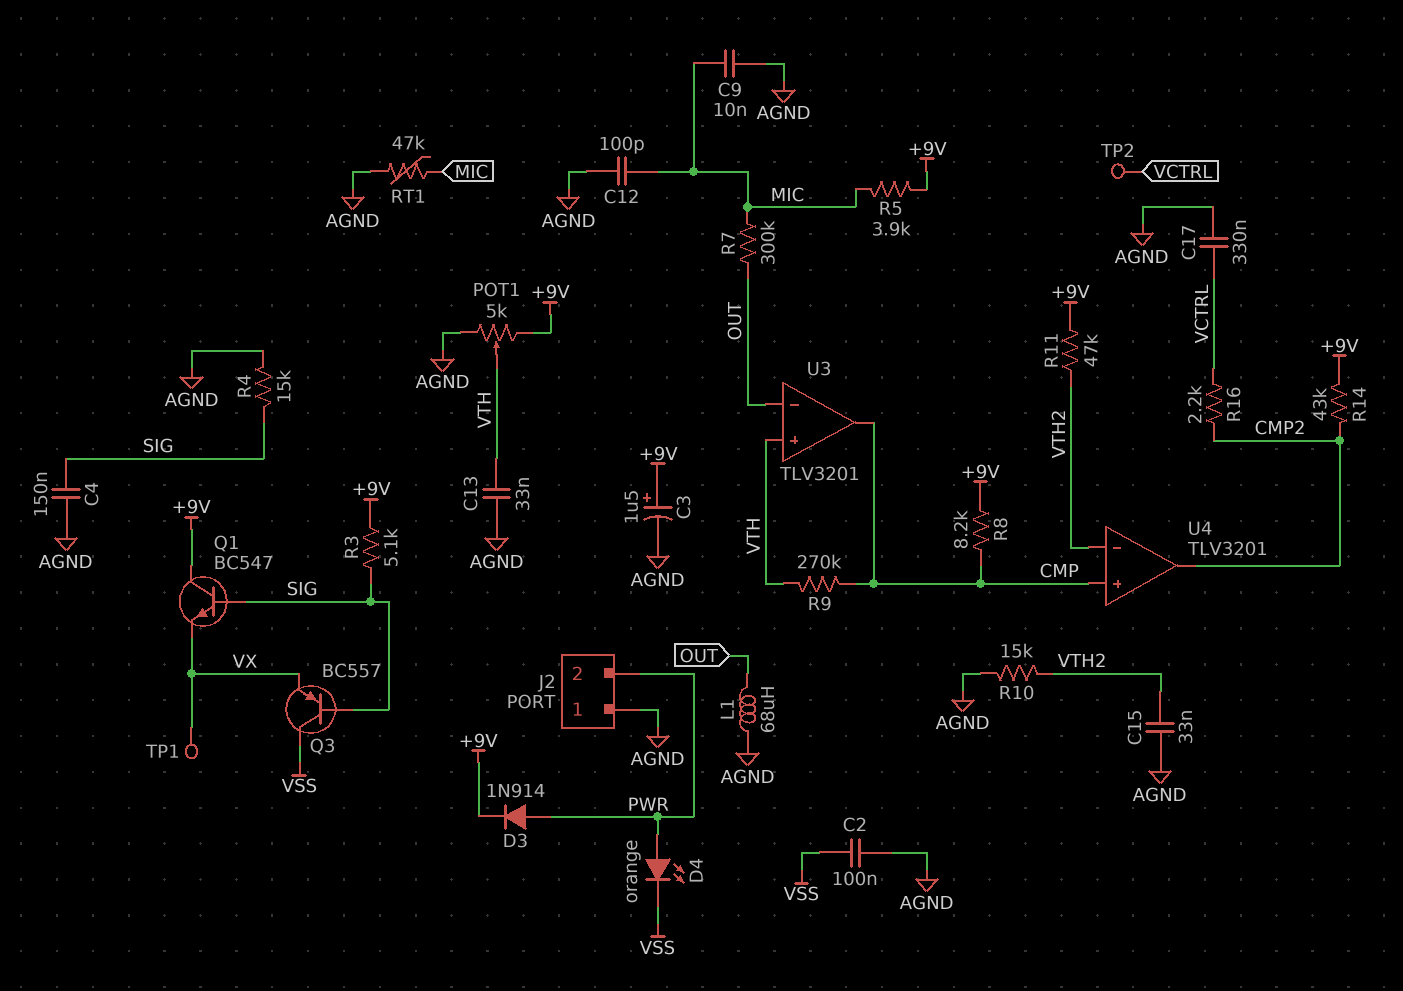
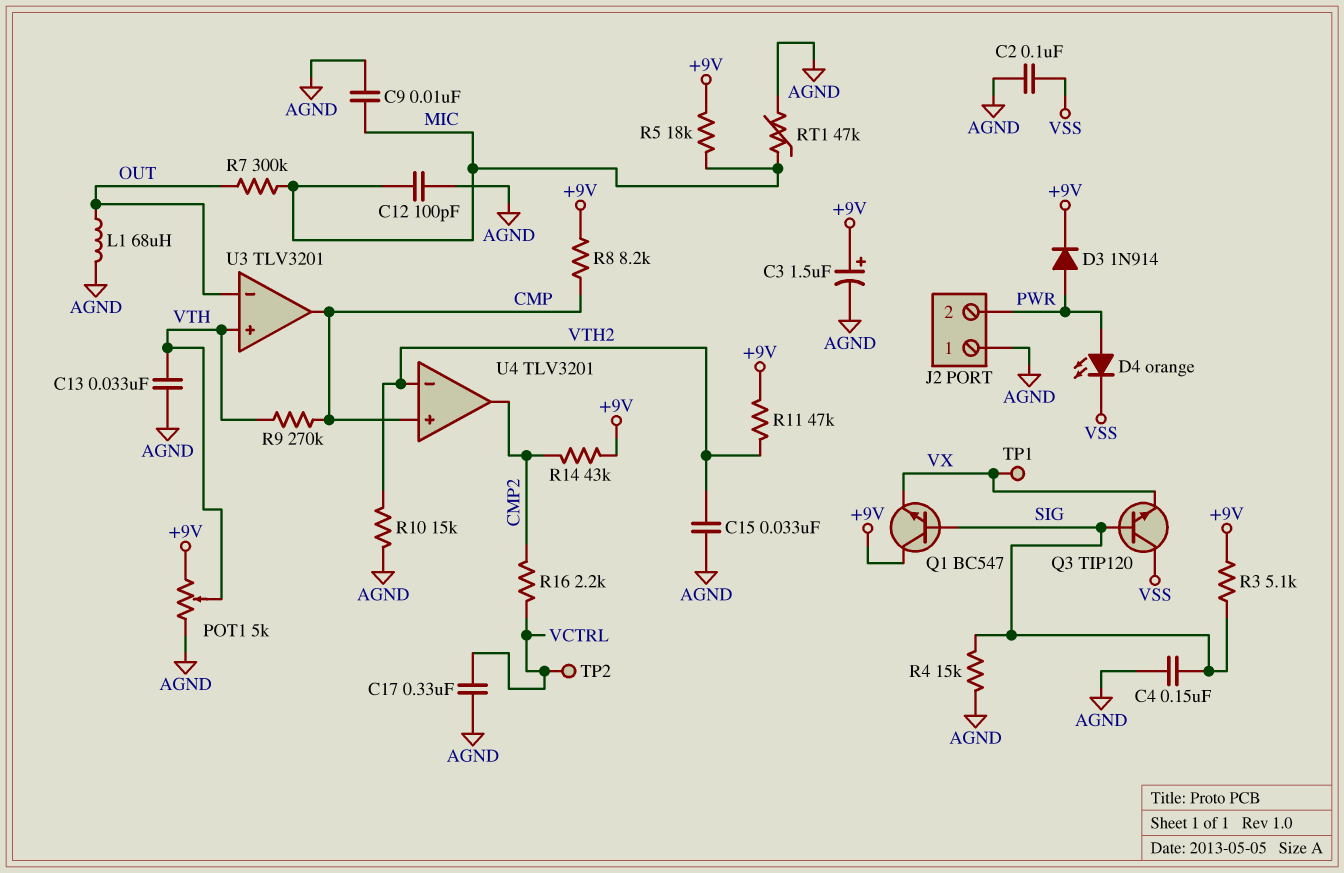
Q3: PNP BC557 (B SIG, C VSS, E VX) -> NPN TIP120 (B SIG, C VSS, E VX)
R5: 3.9k (+9V, MIC) -> 18k (+9V, MIC)

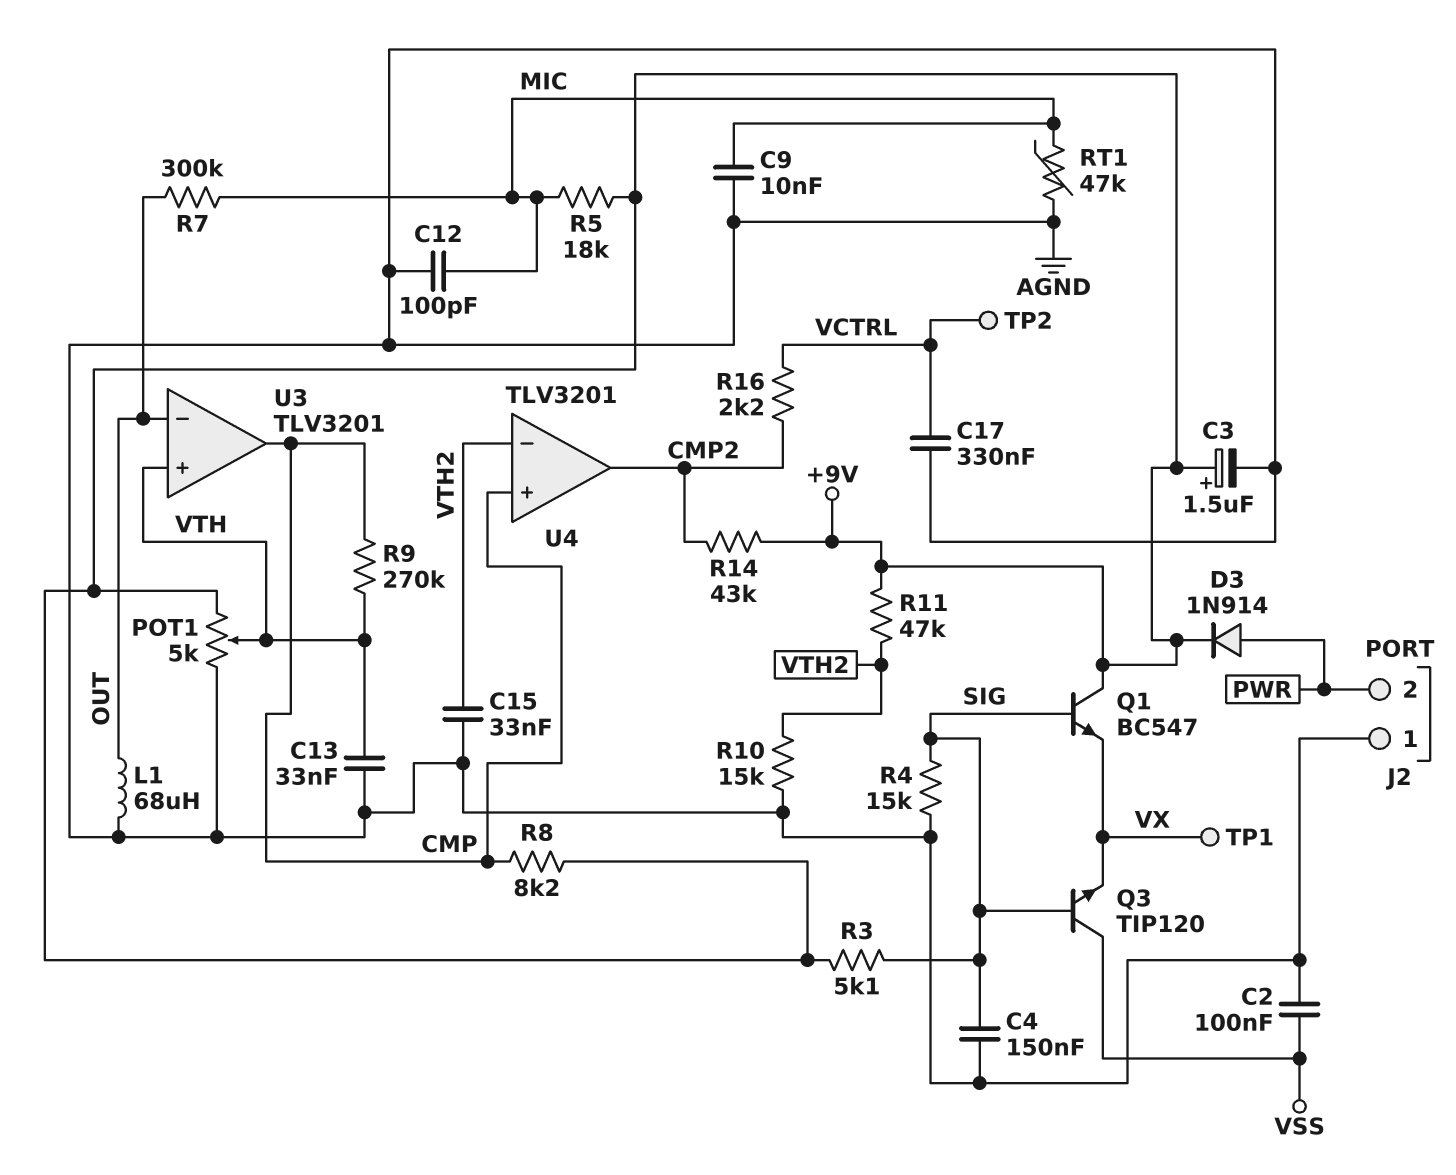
D4: LED orange (A PWR, K VSS) -> none

